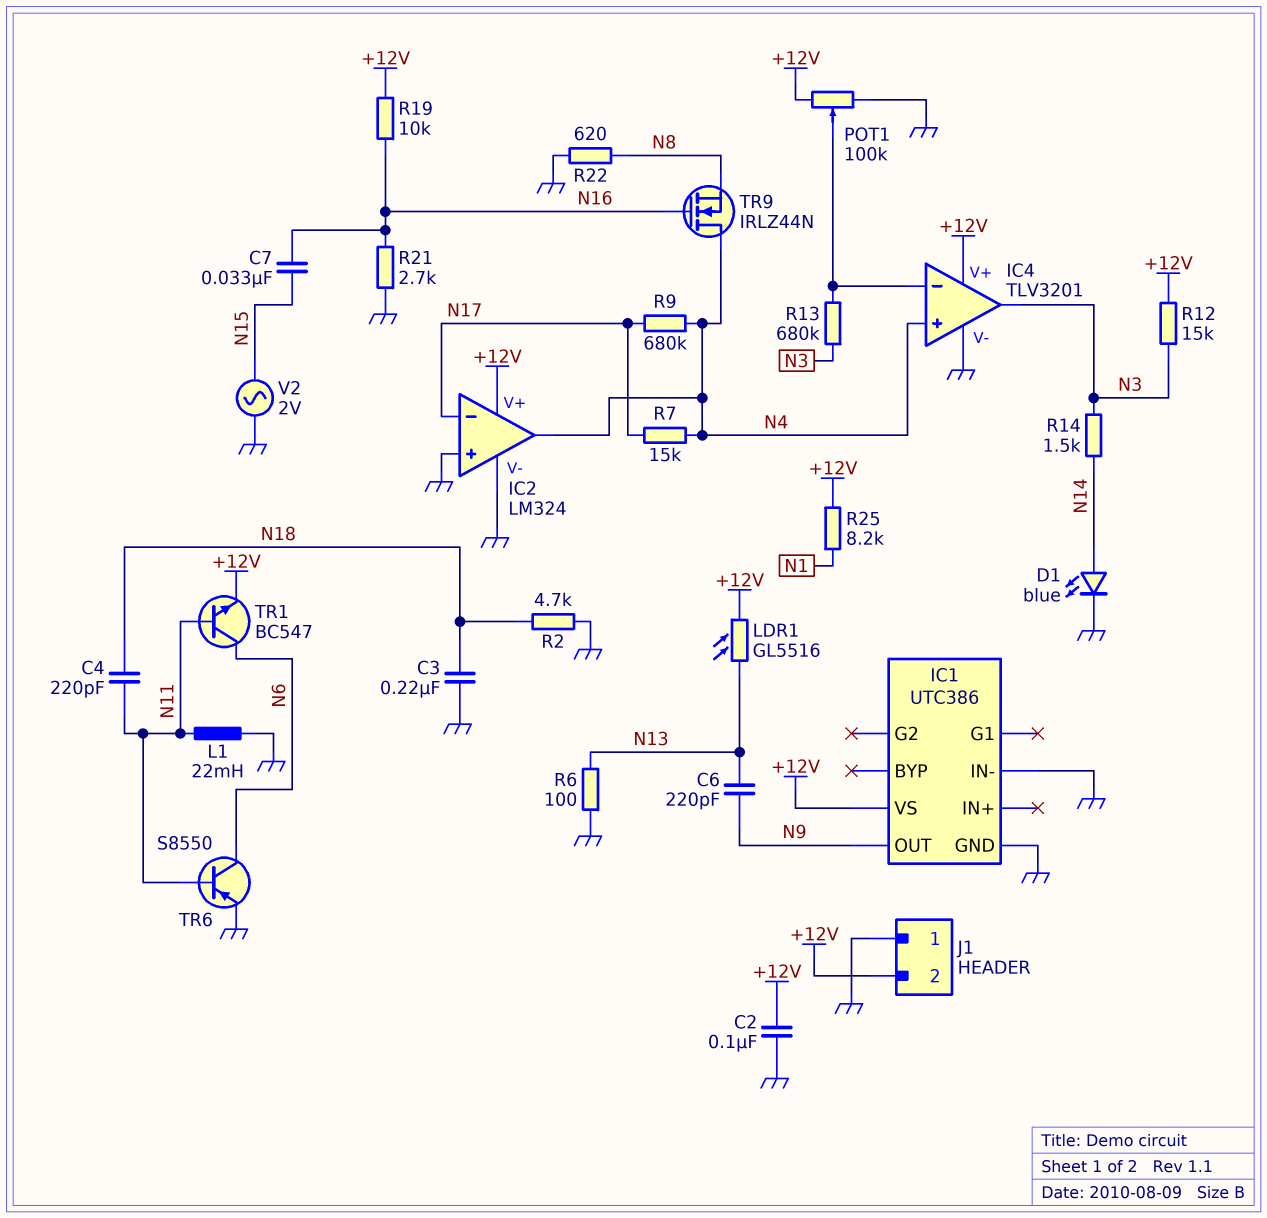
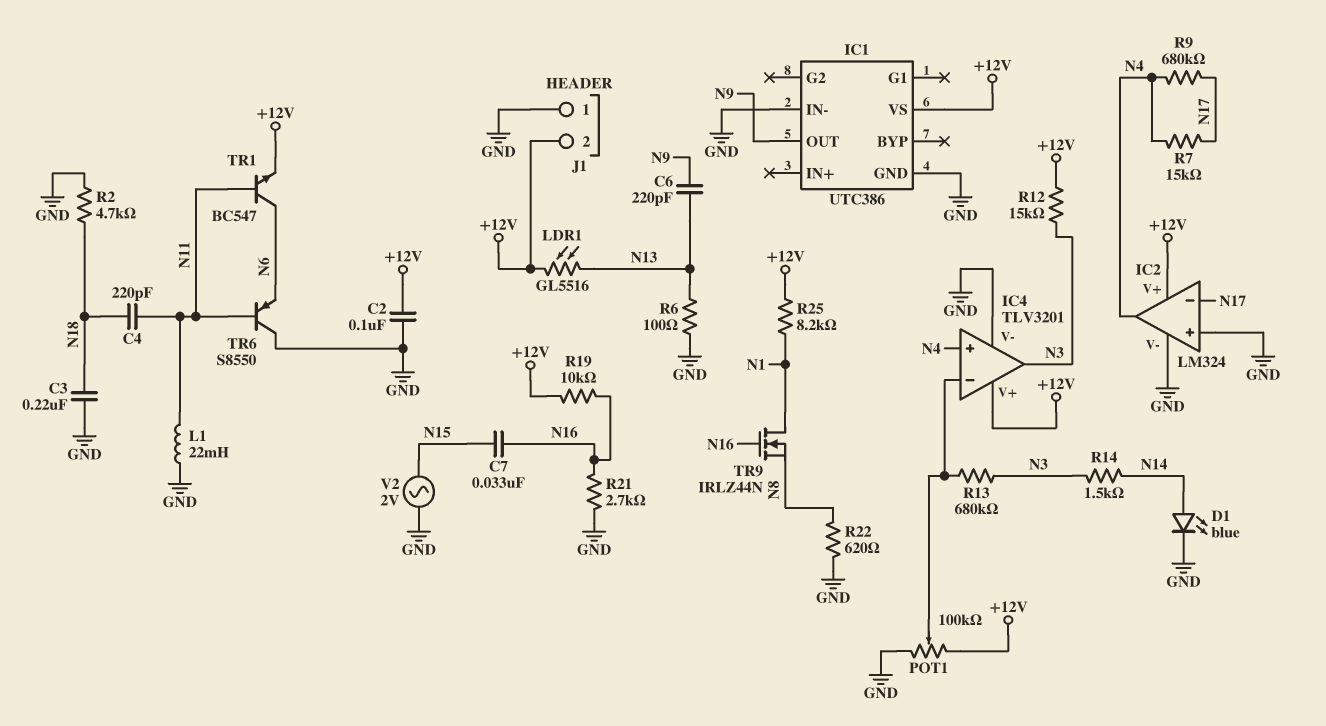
TR6: PNP S8550 (B N11, C N6, E GND) -> PNP S8550 (B N11, C GND, E N6)
TR9: NMOS IRLZ44N (G N16, D N4, S N8) -> NMOS IRLZ44N (G N16, D N1, S N8)

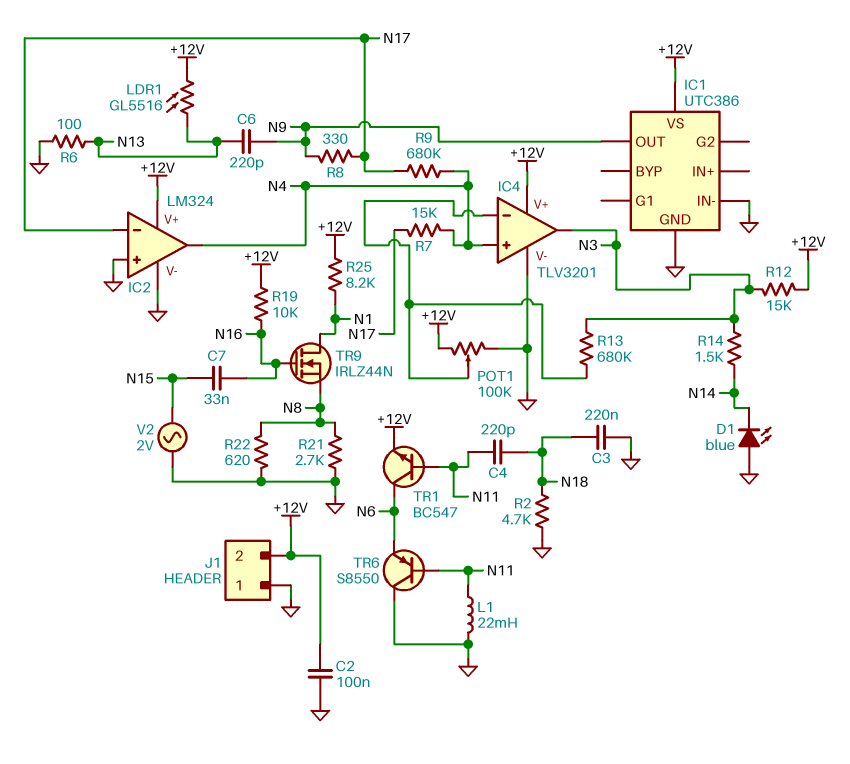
D1: LED blue (A N14, K GND) -> LED blue (A GND, K N14)
R8: none -> 330 (N9, N17)
R21: 2.7k (GND, N16) -> 2.7k (GND, N8)

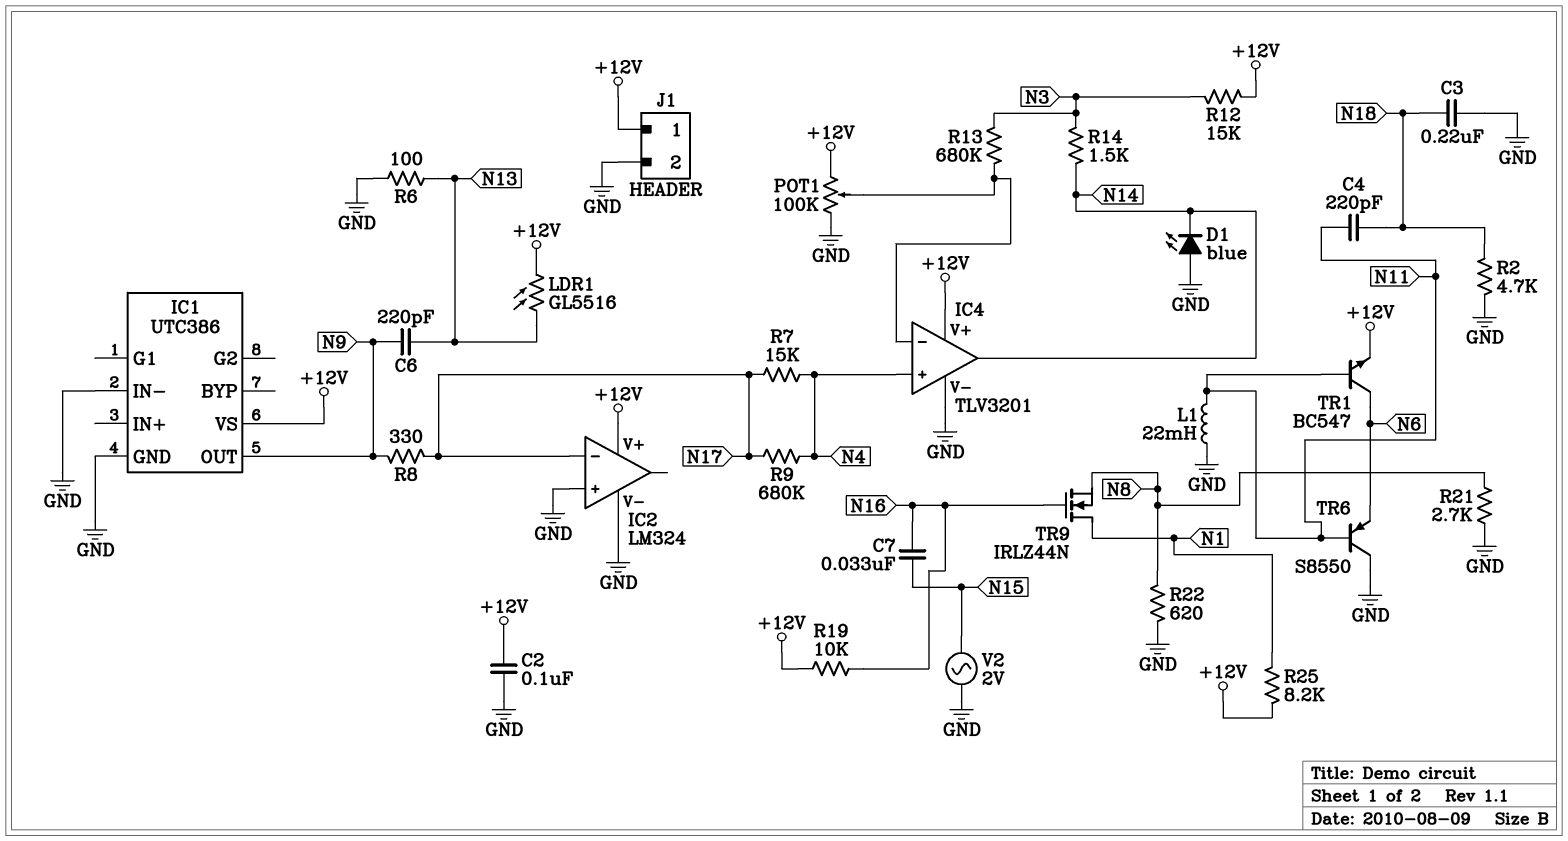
IC2 pin out: N4 -> none
IC4 pin out: N3 -> N14
J1 pin 1: GND -> +12V
J1 pin 2: +12V -> GND

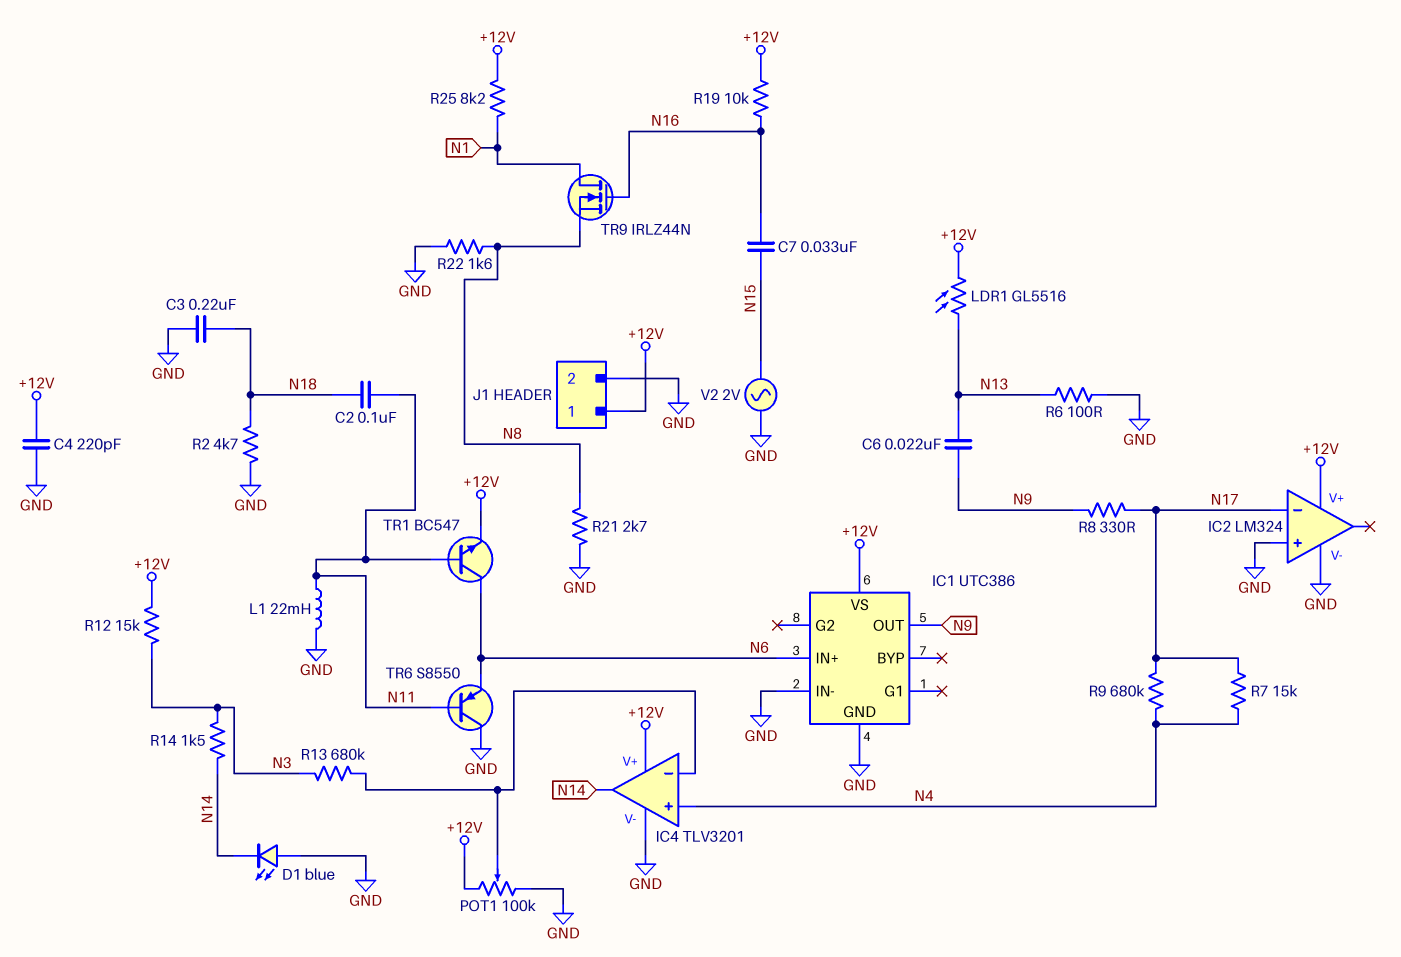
C2: 100nF (+12V, GND) -> 100nF (N11, N18)
C4: 220pF (N11, N18) -> 220pF (+12V, GND)
C6: 220pF (N9, N13) -> 22nF (N9, N13)
IC1 pin IN+: none -> N6
R22: 620 (GND, N8) -> 1.6k (GND, N8)

